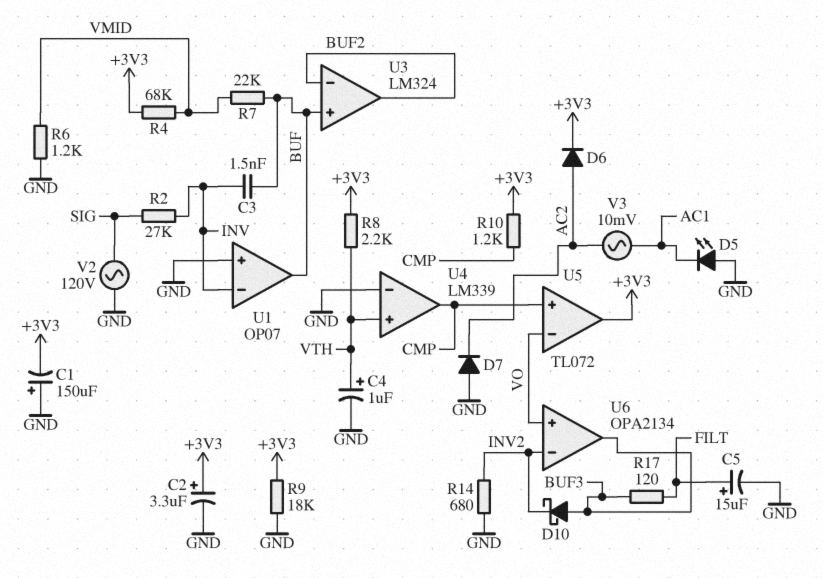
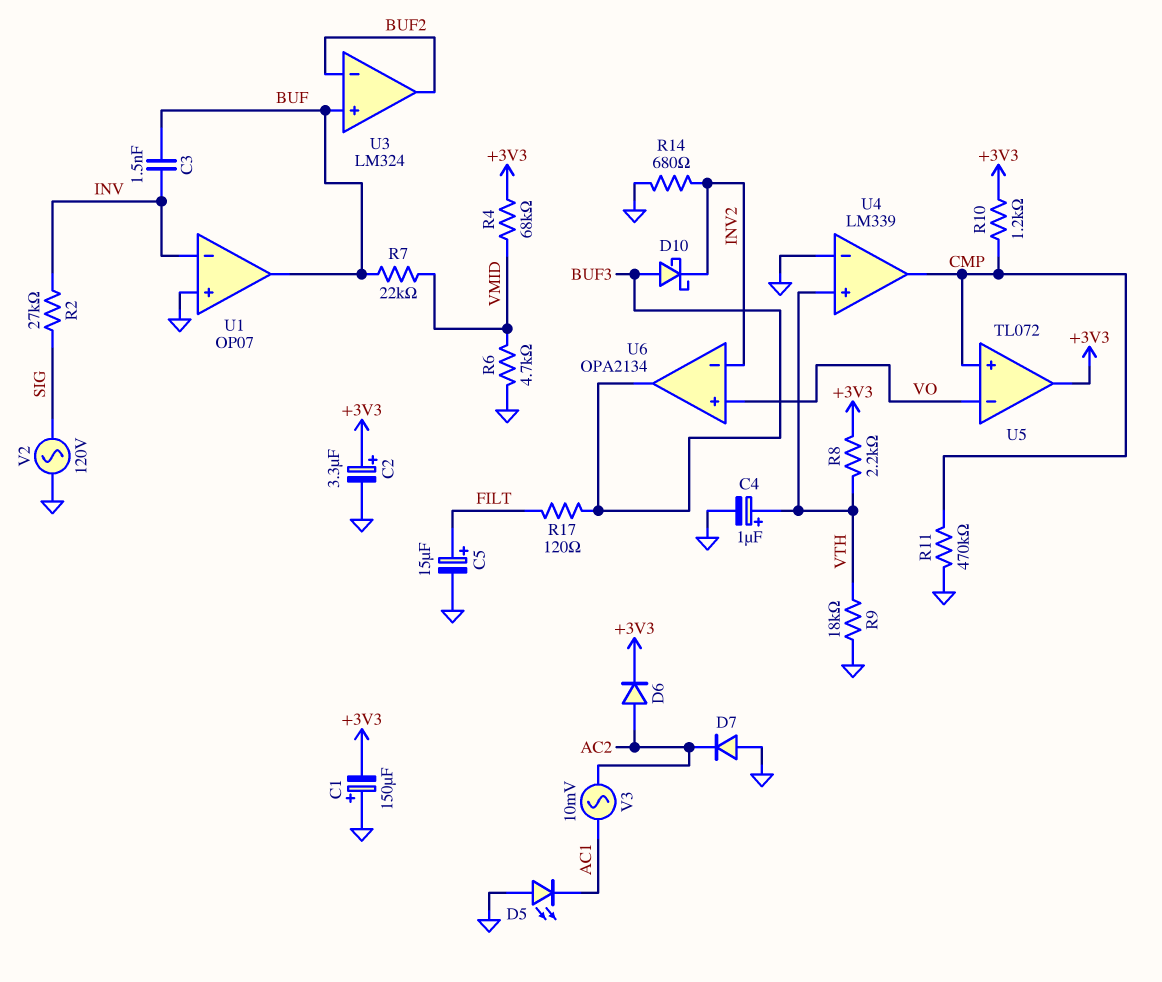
R6: 1.2k (GND, VMID) -> 4.7k (GND, VMID)
R9: 18k (+3V3, GND) -> 18k (GND, VTH)
R11: none -> 470k (CMP, GND)

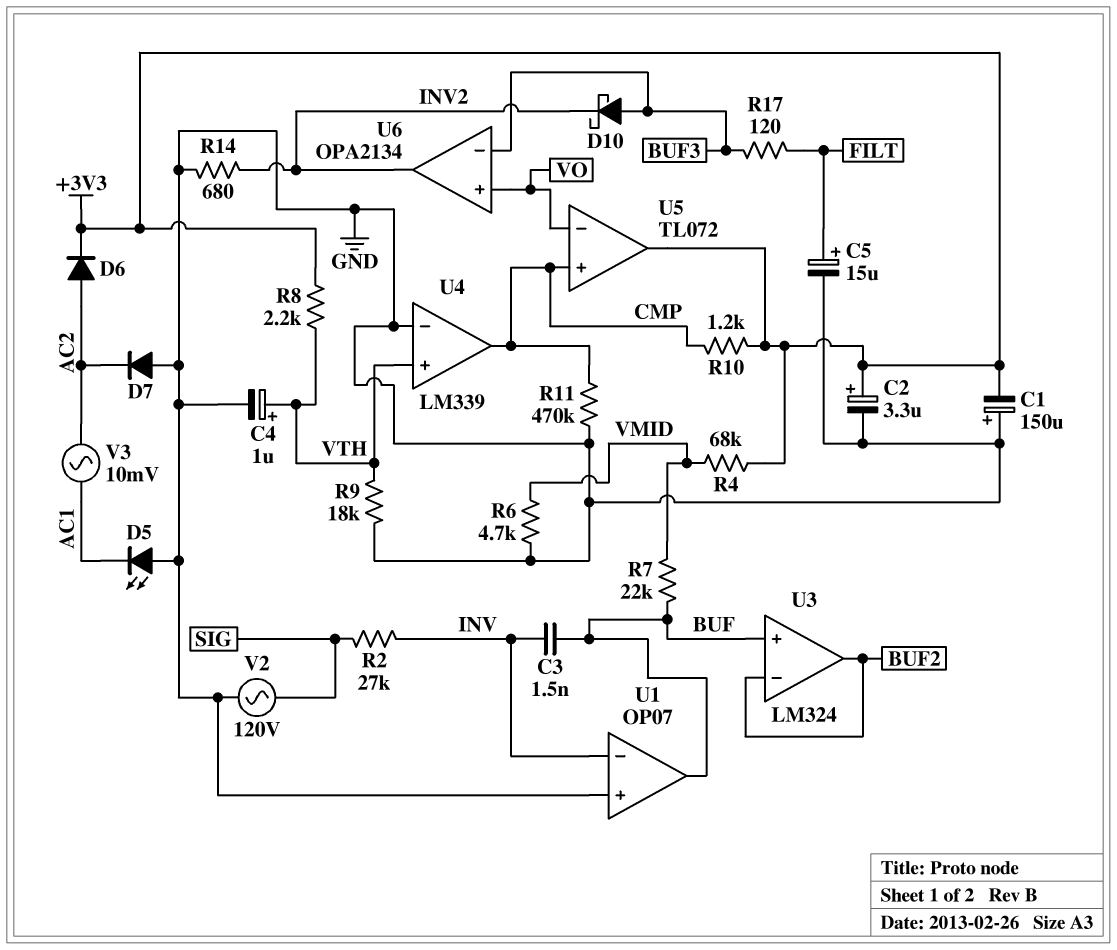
U6 pin in-: INV2 -> BUF3
U6 pin out: BUF3 -> INV2

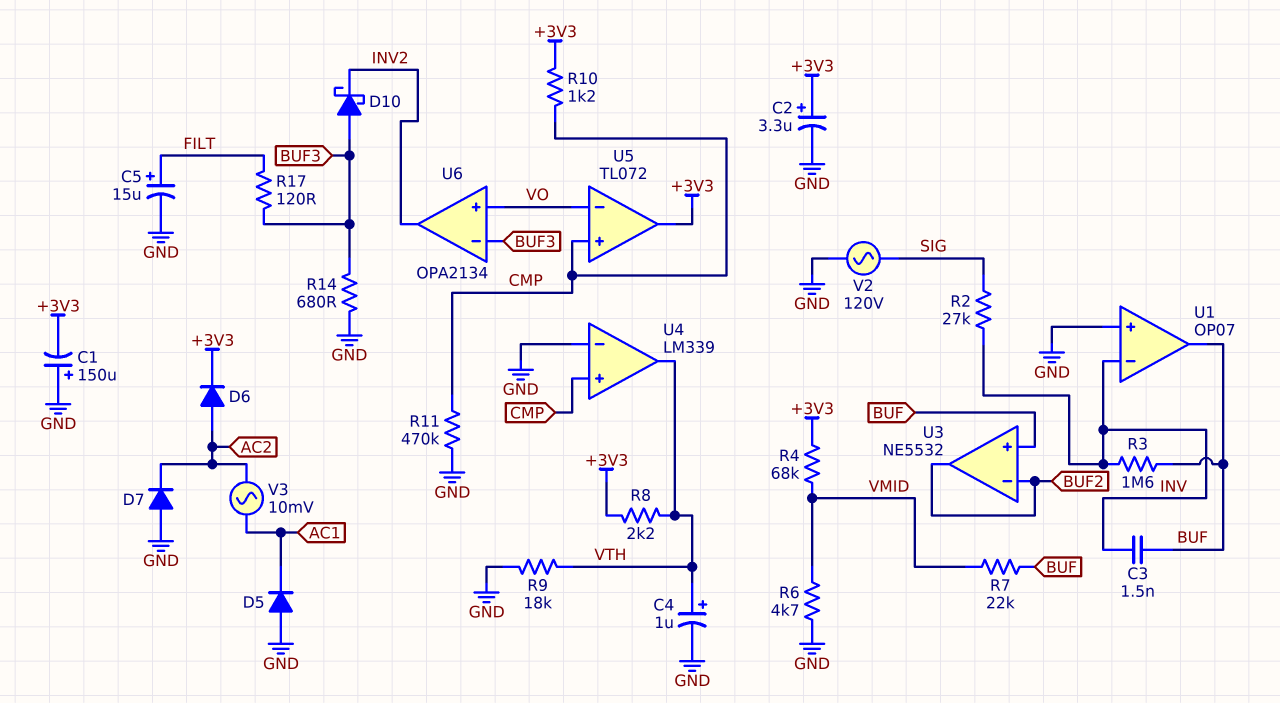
D5: LED (A GND, K AC1) -> diode (A GND, K AC1)
R3: none -> 1.6M (BUF, INV)
R14: 680 (GND, INV2) -> 680 (BUF3, GND)
U3: LM324 -> NE5532
U4 pin in+: VTH -> CMP
U4 pin out: CMP -> VTH

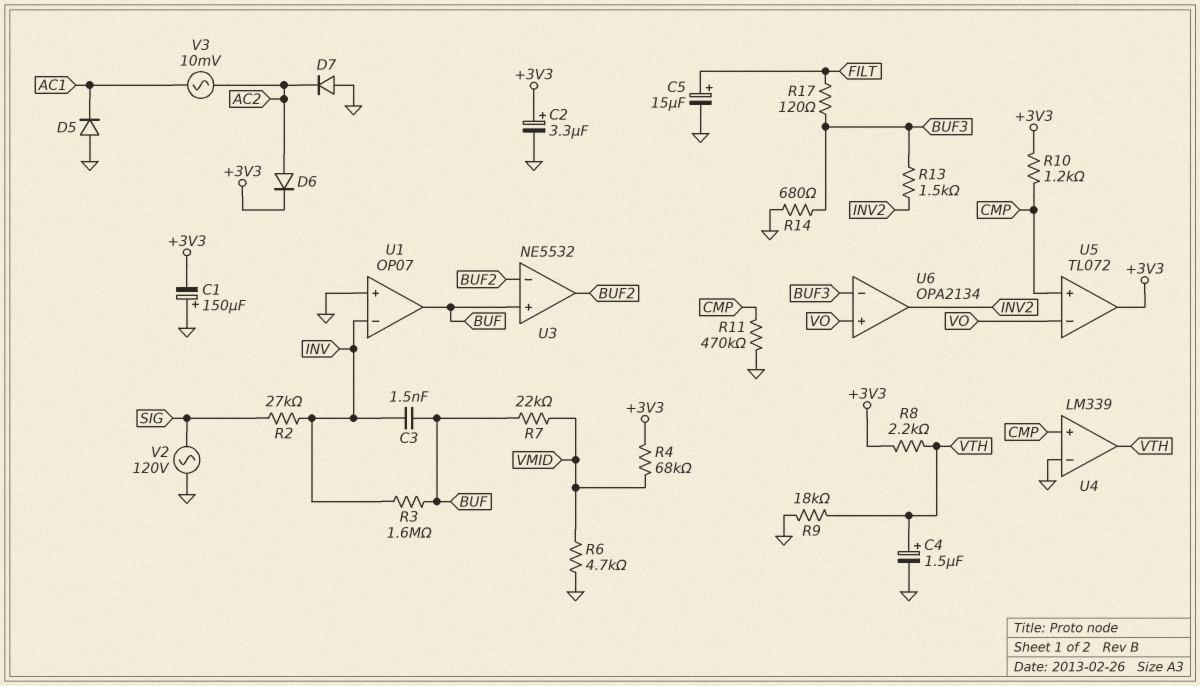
C4: 1uF (plus VTH, minus GND) -> 1.5uF (plus VTH, minus GND)
D10: schottky (A BUF3, K INV2) -> none
R13: none -> 1.5k (BUF3, INV2)

